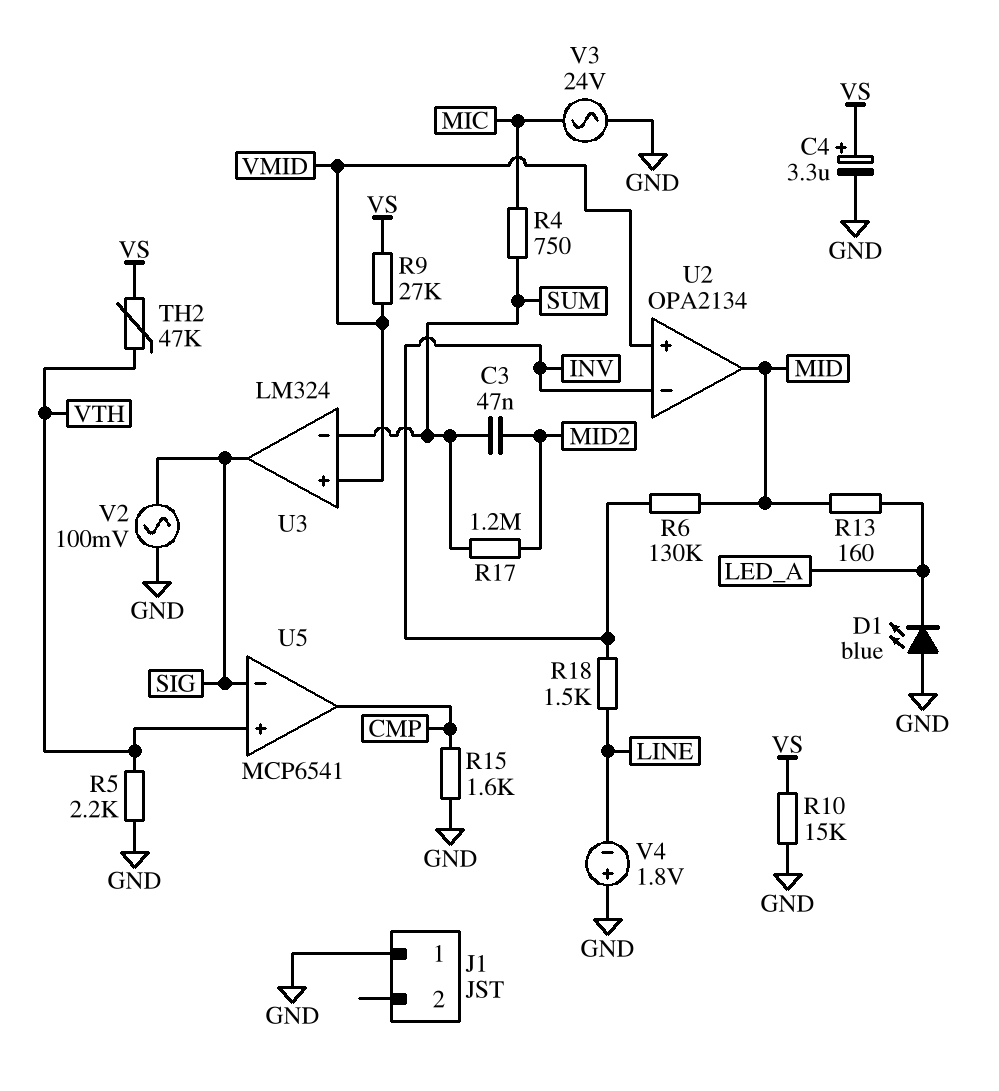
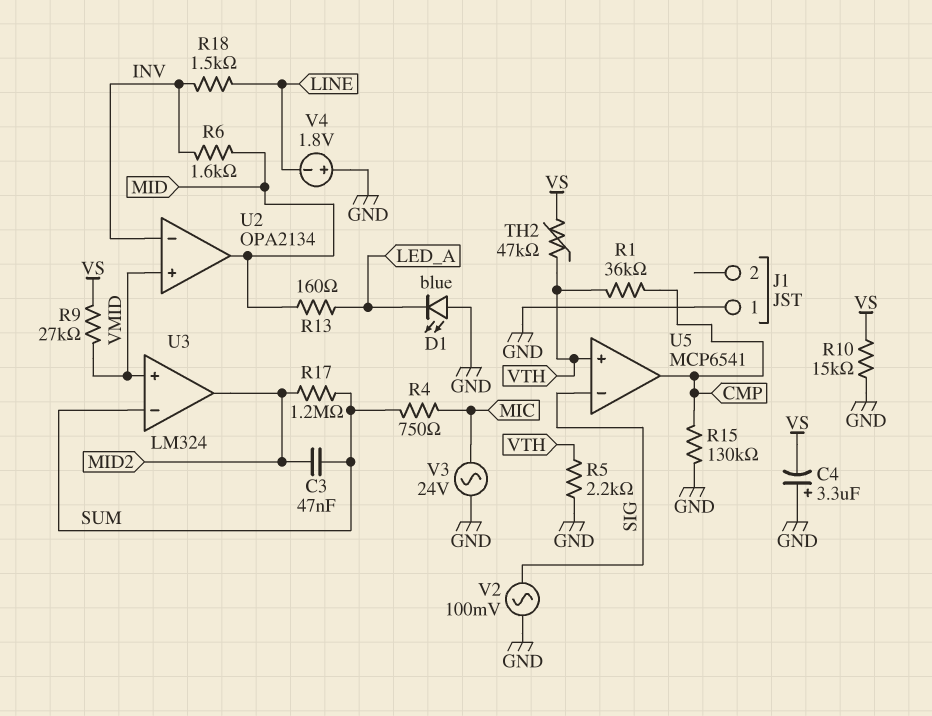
C4: 3.3uF (plus VS, minus GND) -> 3.3uF (plus GND, minus VS)
R1: none -> 36k (CMP, VTH)
R6: 130k (INV, MID) -> 1.6k (INV, MID)
R15: 1.6k (CMP, GND) -> 130k (CMP, GND)
U3 pin out: SIG -> MID2

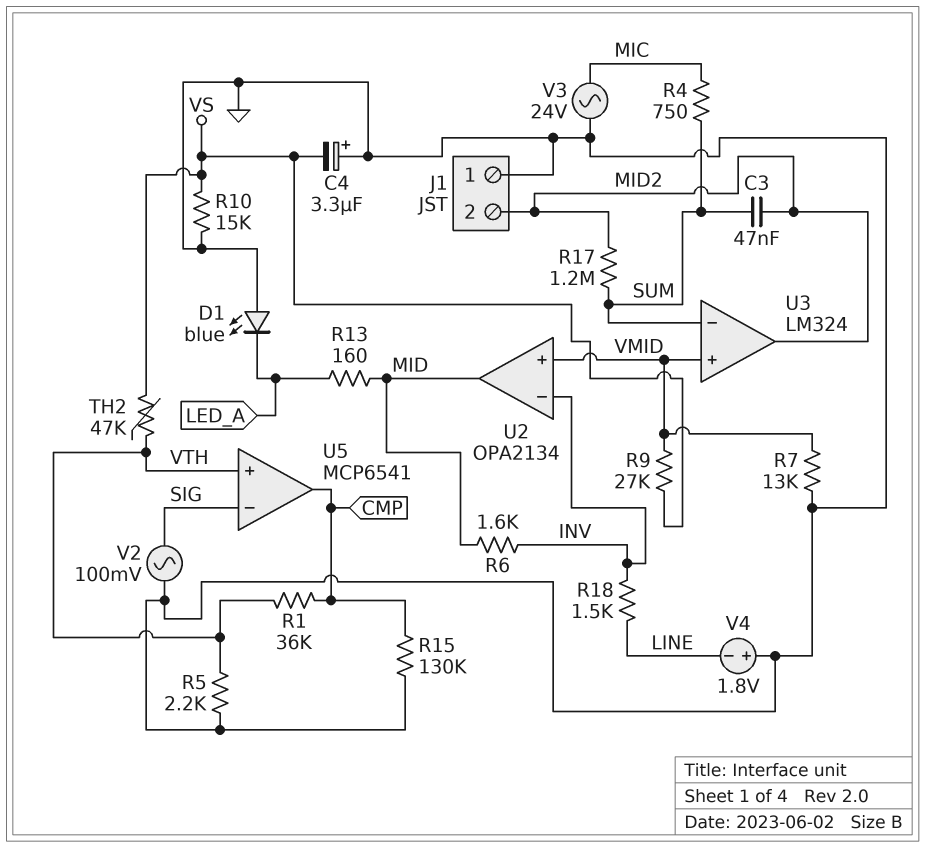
J1 pin 2: none -> MID2
R7: none -> 13k (GND, VMID)

